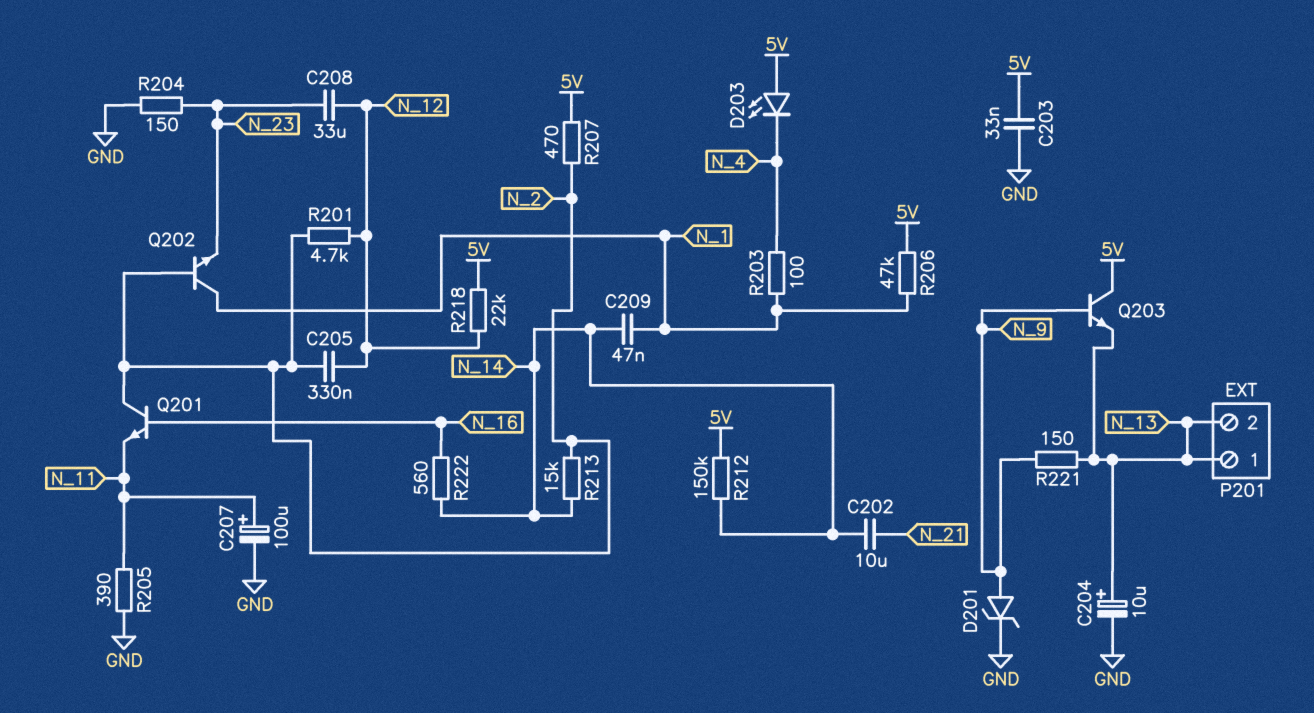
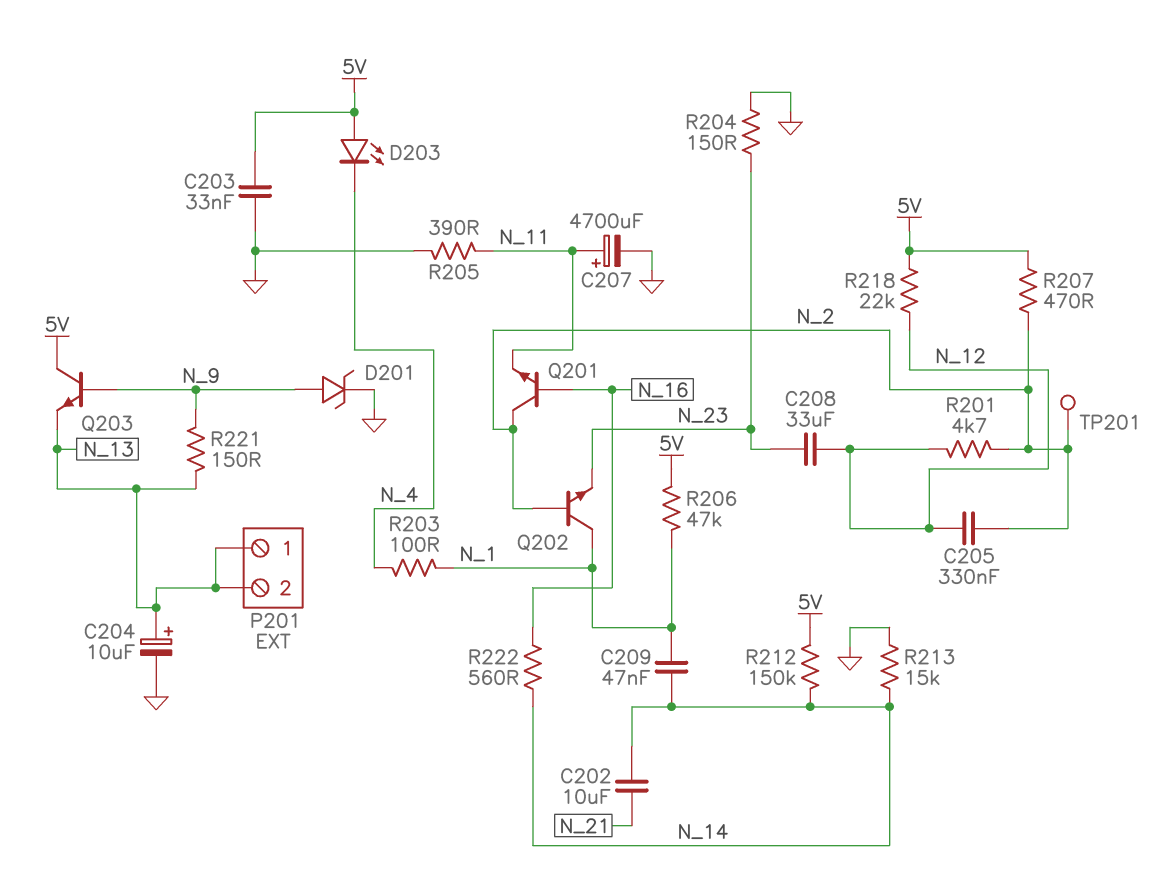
C207: 100uF (plus N_11, minus GND) -> 4700uF (plus N_11, minus GND)
R213: 15k (N_2, N_14) -> 15k (GND, N_14)
TP201: none -> test point (N_2)

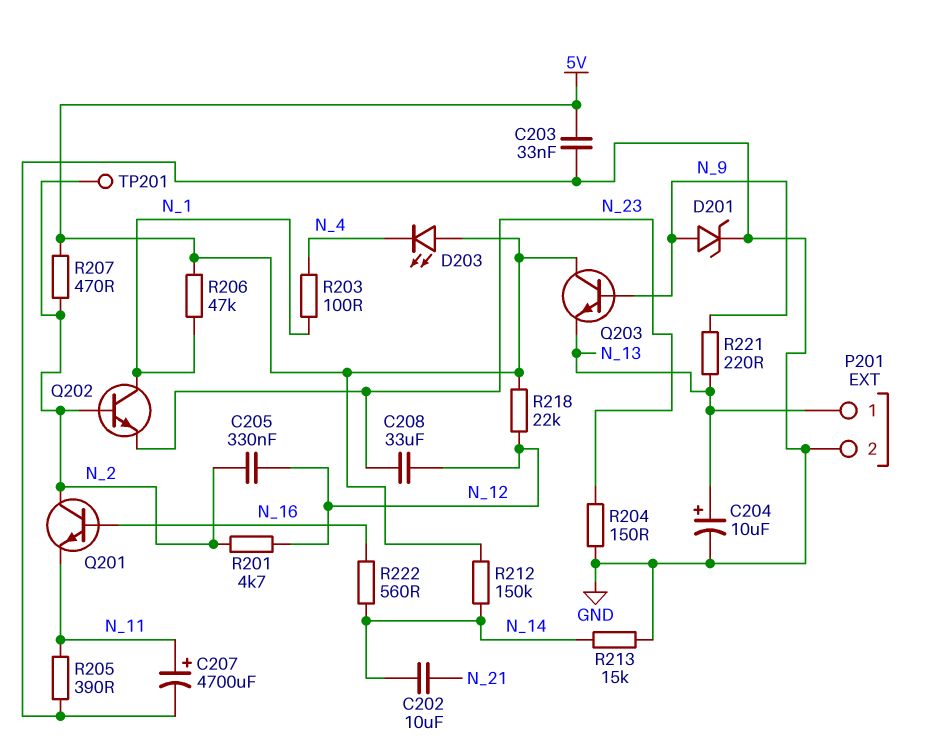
C209: 47nF (N_1, N_14) -> none
P201 pin 2: N_13 -> GND
R221: 150 (N_9, N_13) -> 220 (N_9, N_13)

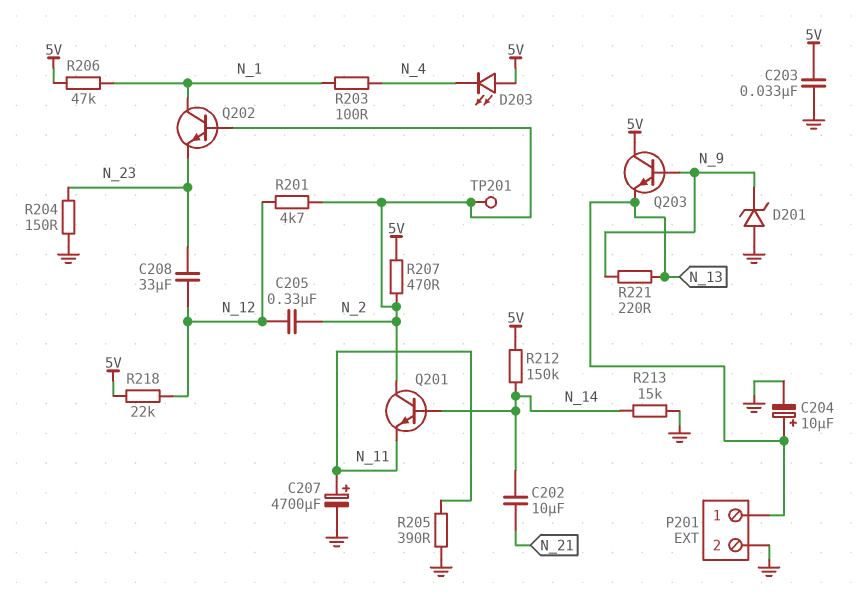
D201: zener (A N_9, K GND) -> zener (A GND, K N_9)
Q201: NPN (B N_16, C N_2, E N_11) -> NPN (B N_14, C N_2, E N_11)
R222: 560 (N_14, N_16) -> none

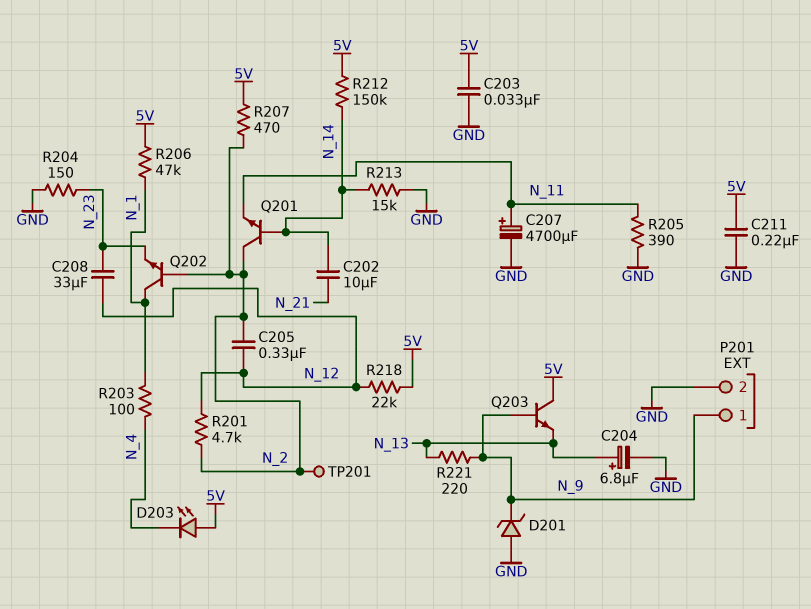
C204: 10uF (plus N_13, minus GND) -> 6.8uF (plus N_13, minus GND)
C211: none -> 220nF (5V, GND)
P201 pin 1: N_13 -> N_9

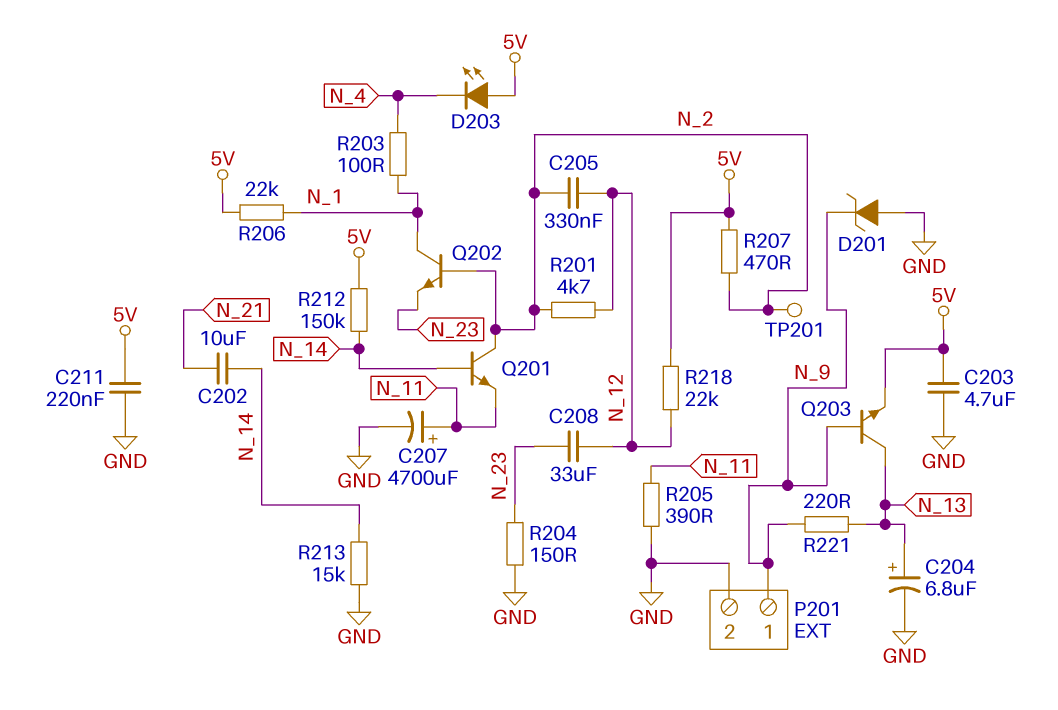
C203: 33nF (5V, GND) -> 4.7uF (5V, GND)
Q203: NPN (B N_9, C 5V, E N_13) -> NPN (B N_9, C N_13, E 5V)
R206: 47k (5V, N_1) -> 22k (5V, N_1)

